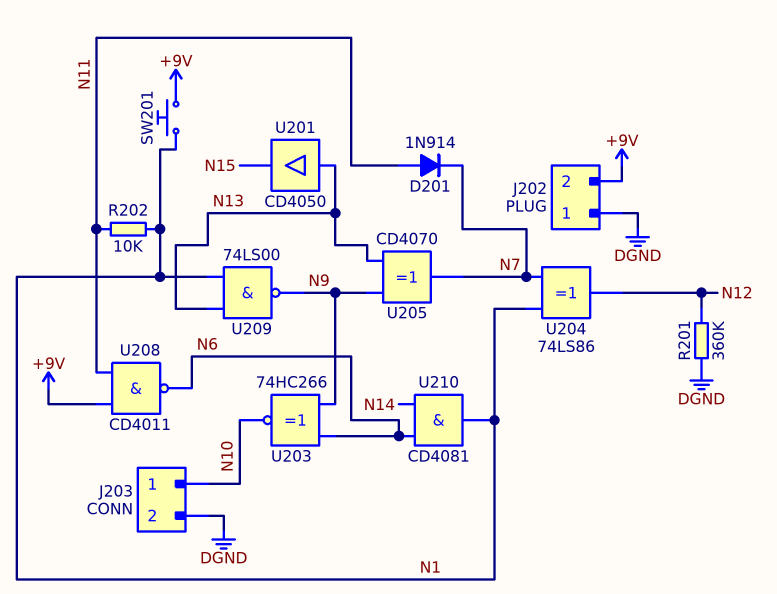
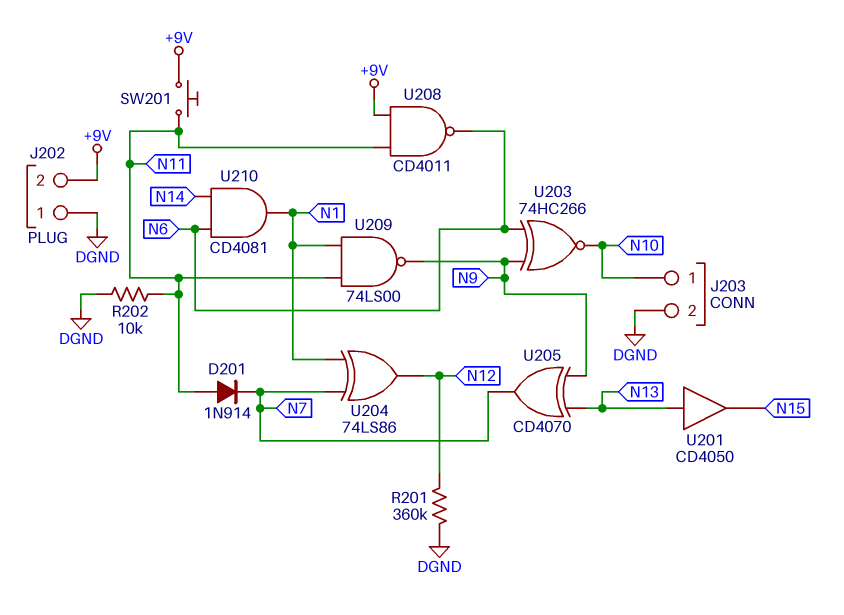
R202: 10k (N1, N11) -> 10k (DGND, N11)
SW201: button (+9V, N1) -> button (+9V, N11)
U209: NAND 74LS00 (in N1, in N13, out N9) -> NAND 74LS00 (in N1, in N11, out N9)

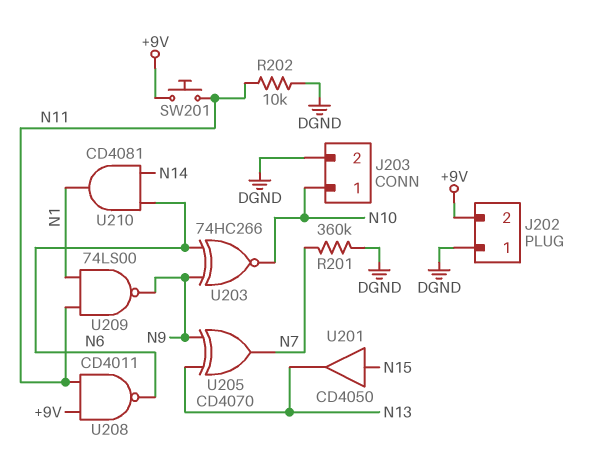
D201: diode 1N914 (A N11, K N7) -> none
R201: 360k (DGND, N12) -> 360k (DGND, N7)
U201: buffer CD4050 (in N13, out N15) -> buffer CD4050 (in N15, out N13)
U204: XOR 74LS86 (in N1, in N7, out N12) -> none

